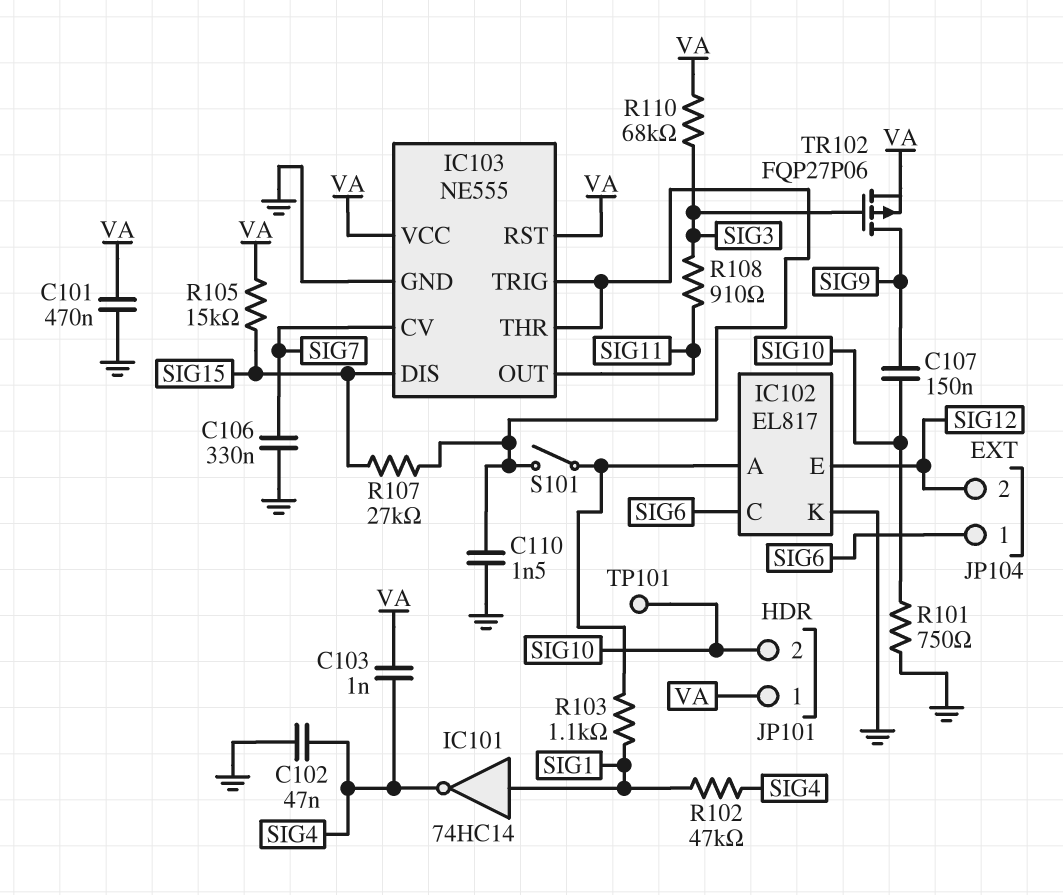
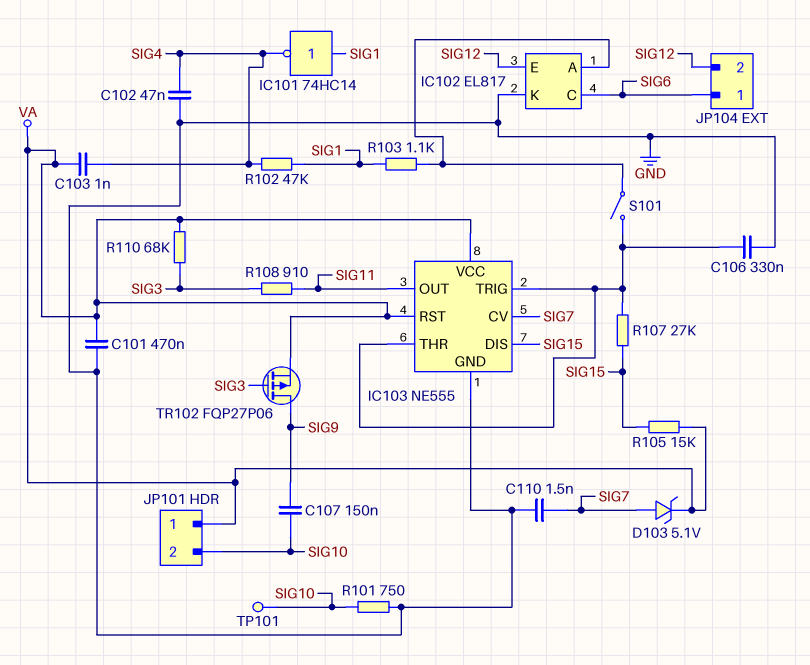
C106: 330nF (GND, SIG7) -> 330nF (GND, IC103/THR)
C110: 1.5nF (GND, IC103/THR) -> 1.5nF (GND, SIG7)
D103: none -> zener 5.1V (A SIG7, K VA)

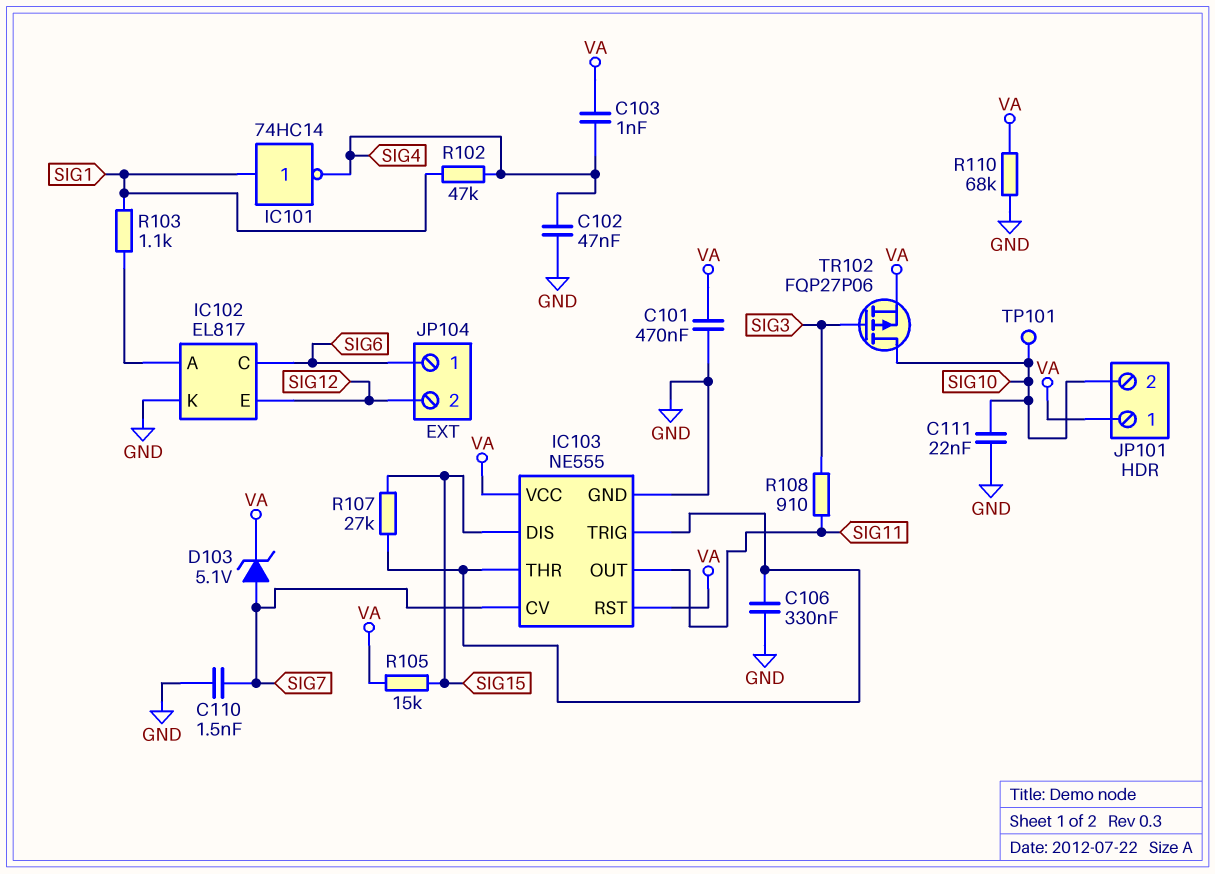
C107: 150nF (SIG9, SIG10) -> none
C111: none -> 22nF (GND, SIG10)
R101: 750 (GND, SIG10) -> none
R110: 68k (SIG3, VA) -> 68k (GND, VA)
S101: switch (IC102/A, IC103/THR) -> none
TR102: PMOS FQP27P06 (G SIG3, D SIG9, S VA) -> PMOS FQP27P06 (G SIG3, D SIG10, S VA)

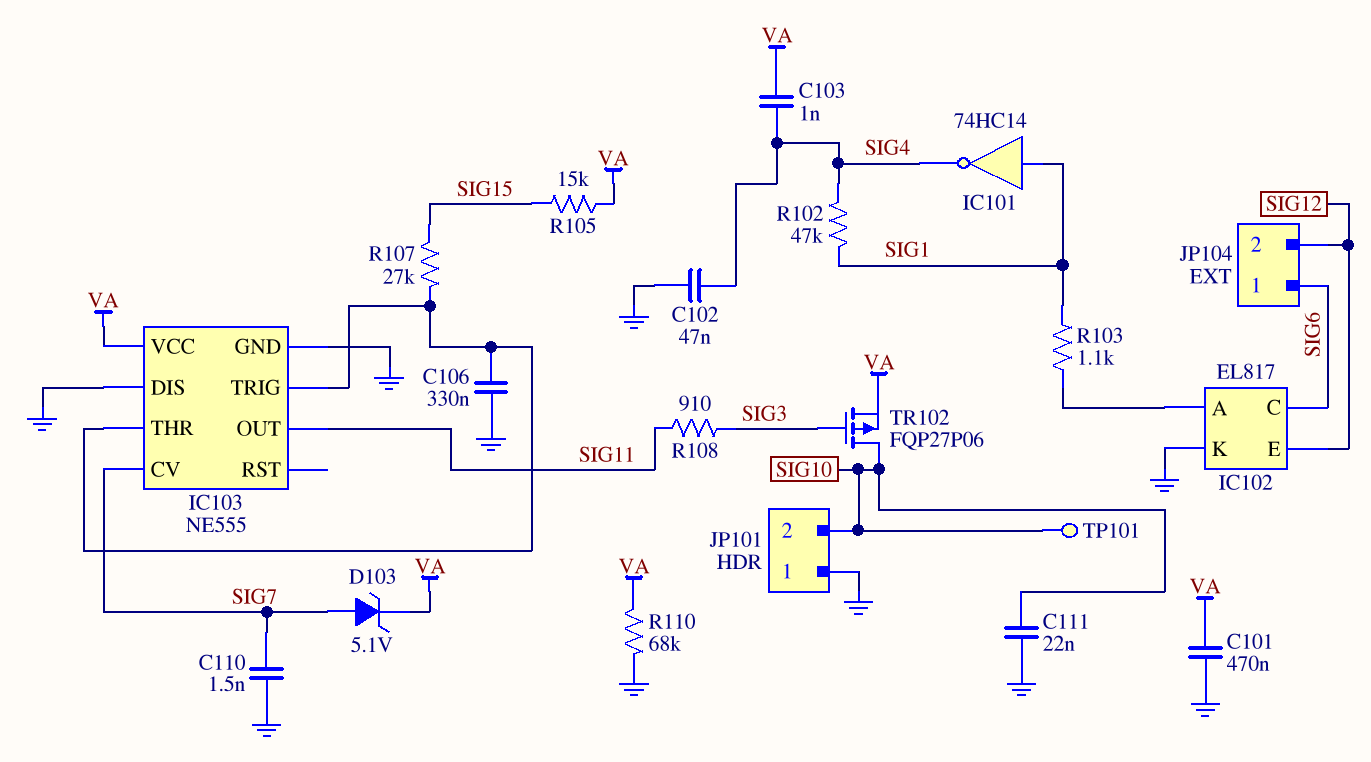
IC103 pin DIS: SIG15 -> GND
IC103 pin RST: VA -> none
JP101 pin 1: VA -> GND

